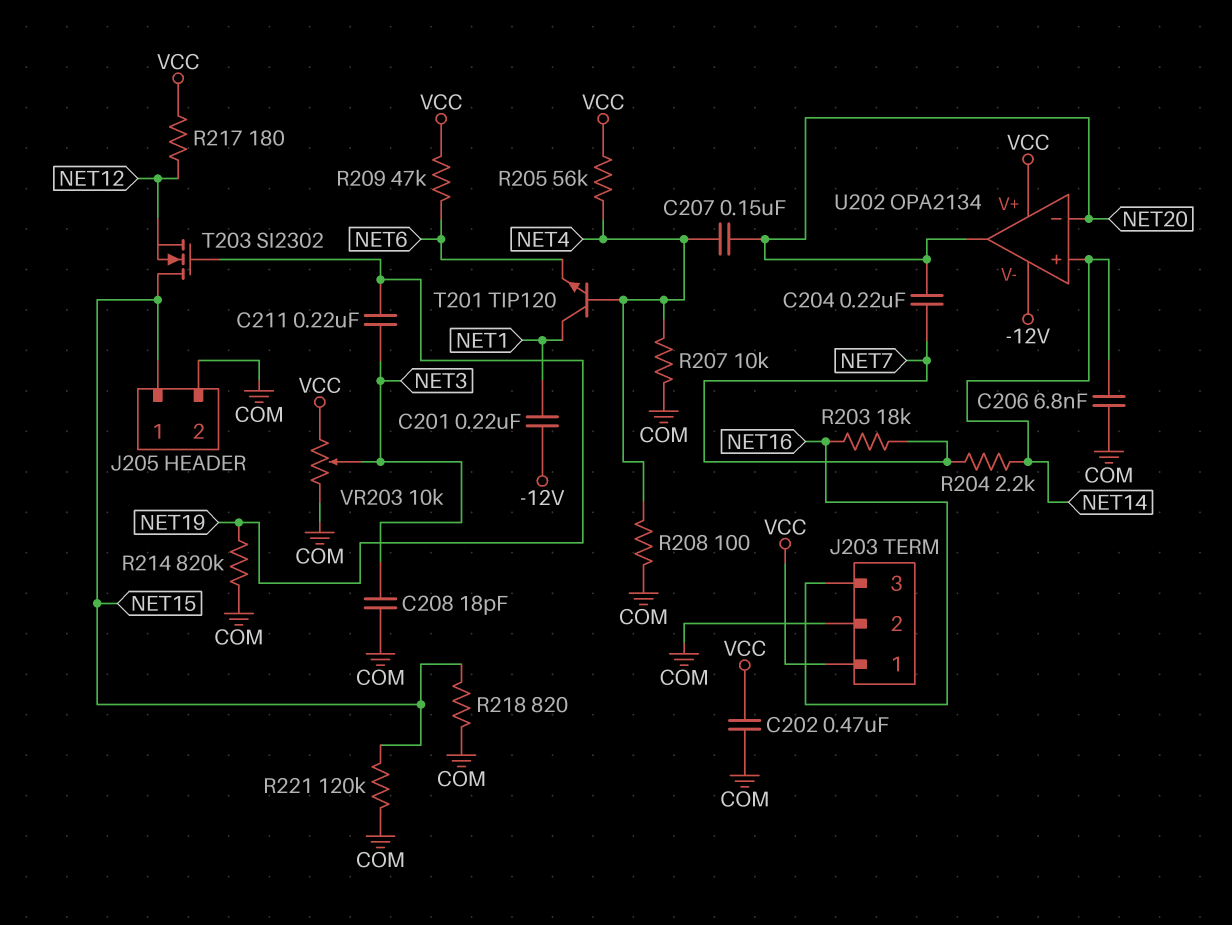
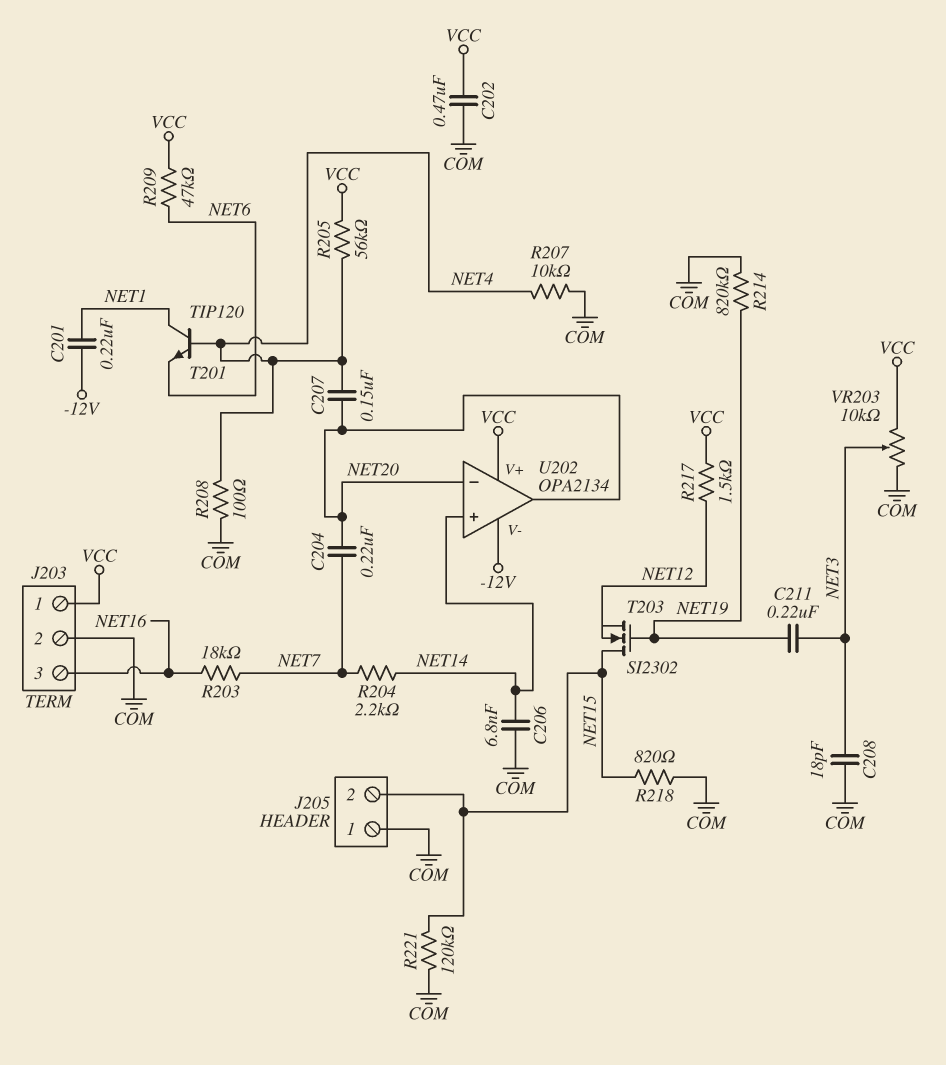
J205 pin 1: NET15 -> COM
J205 pin 2: COM -> NET15
R217: 180 (NET12, VCC) -> 1.5k (NET12, VCC)

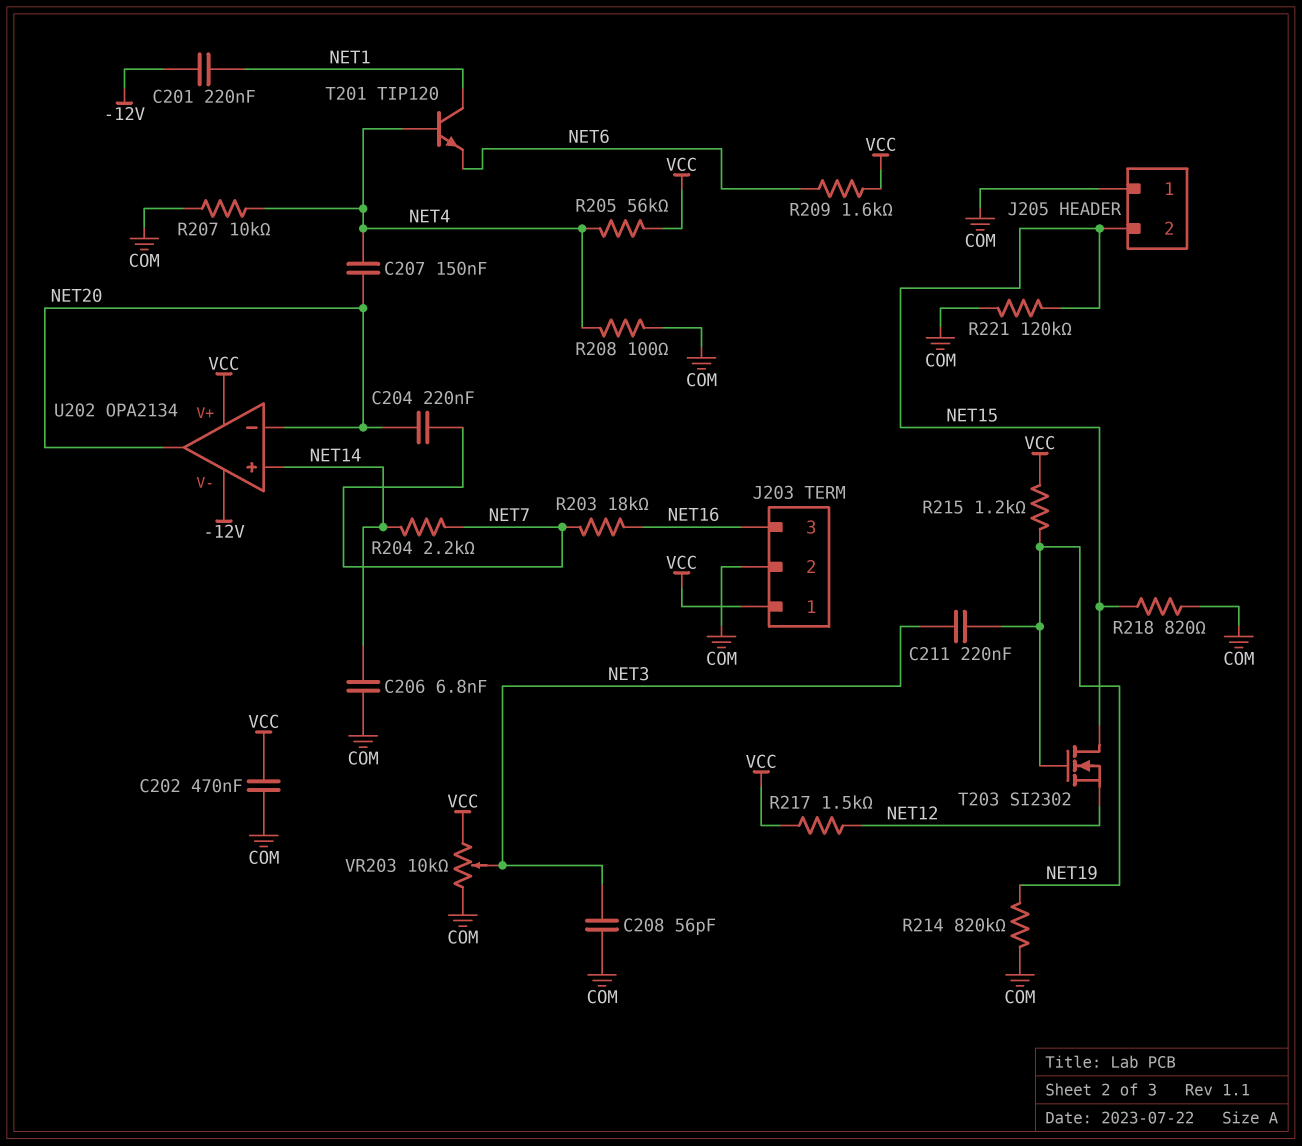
C208: 18pF (COM, NET3) -> 56pF (COM, NET3)
R209: 47k (NET6, VCC) -> 1.6k (NET6, VCC)
R215: none -> 1.2k (NET19, VCC)

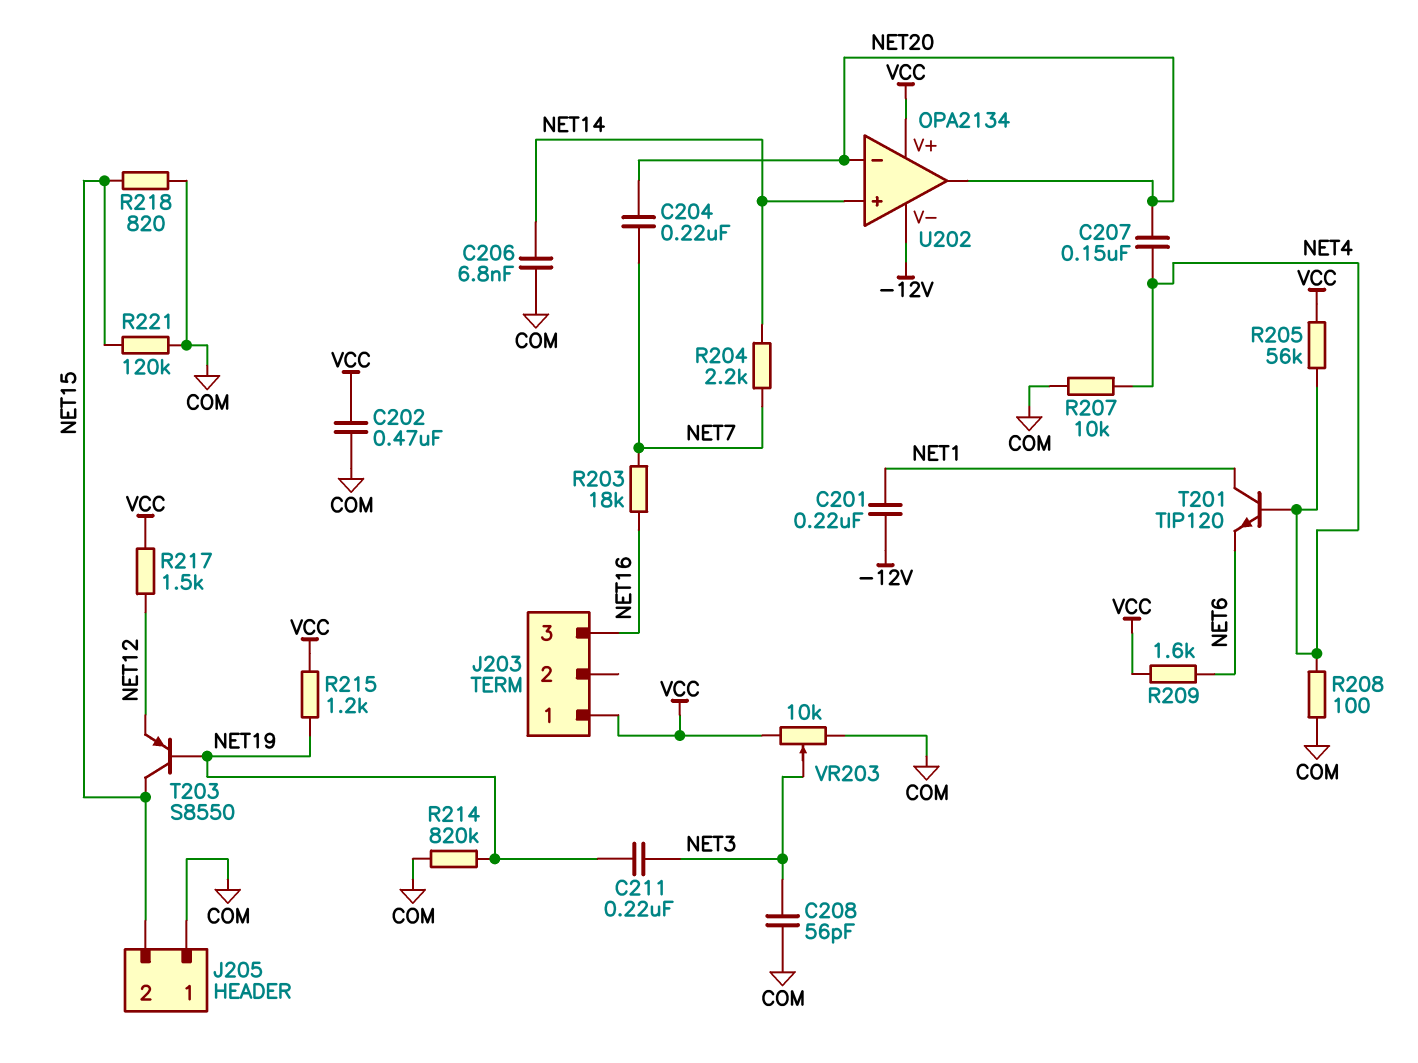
J203 pin 2: COM -> none
T203: NMOS SI2302 (G NET19, D NET15, S NET12) -> PNP S8550 (B NET19, C NET15, E NET12)

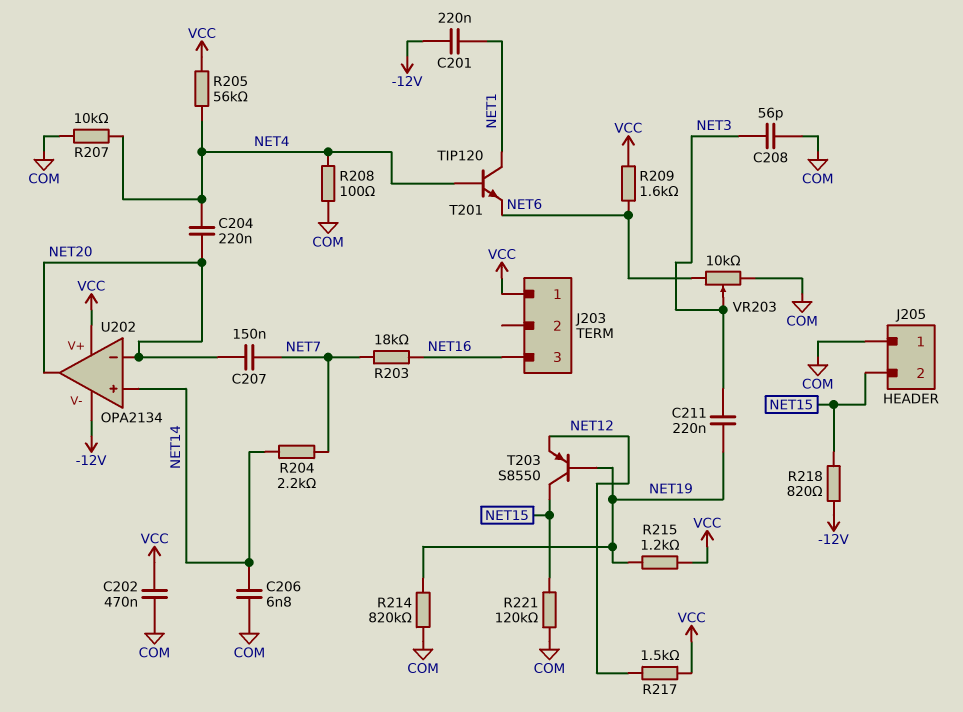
C204: 220nF (NET7, NET20) -> 220nF (NET4, NET20)
C207: 150nF (NET4, NET20) -> 150nF (NET7, NET20)
R218: 820 (COM, NET15) -> 820 (-12V, NET15)
VR203: 10k (COM, VCC, wiper NET3) -> 10k (COM, NET6, wiper NET3)

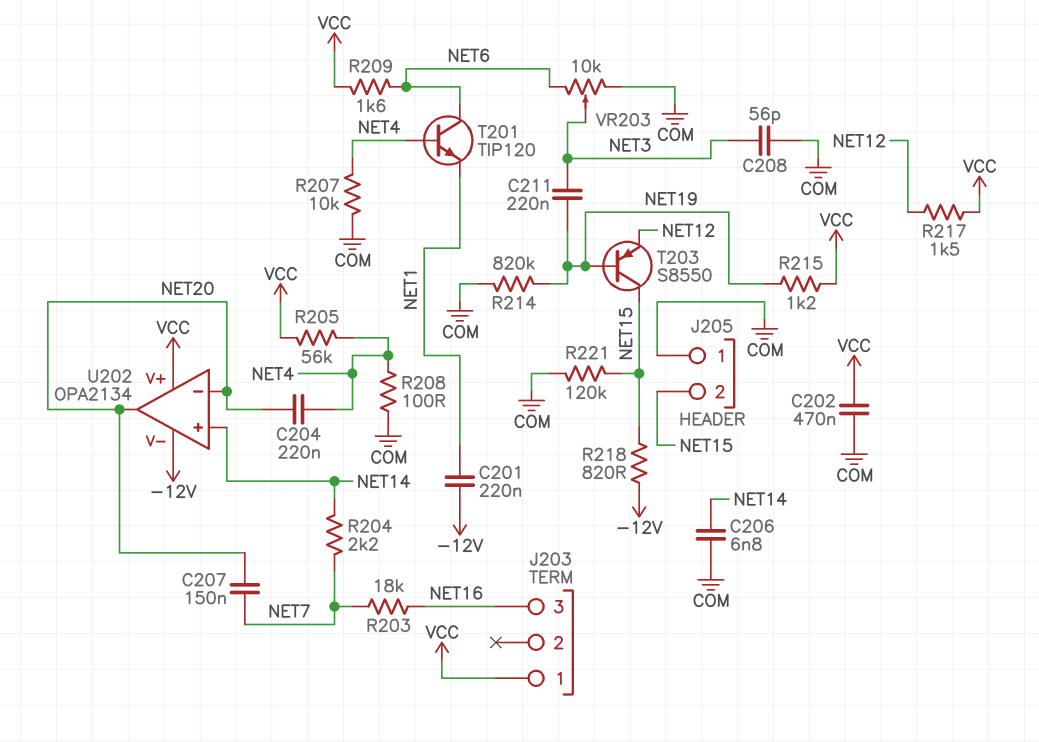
T201: NPN TIP120 (B NET4, C NET1, E NET6) -> NPN TIP120 (B NET4, C NET6, E NET1)

